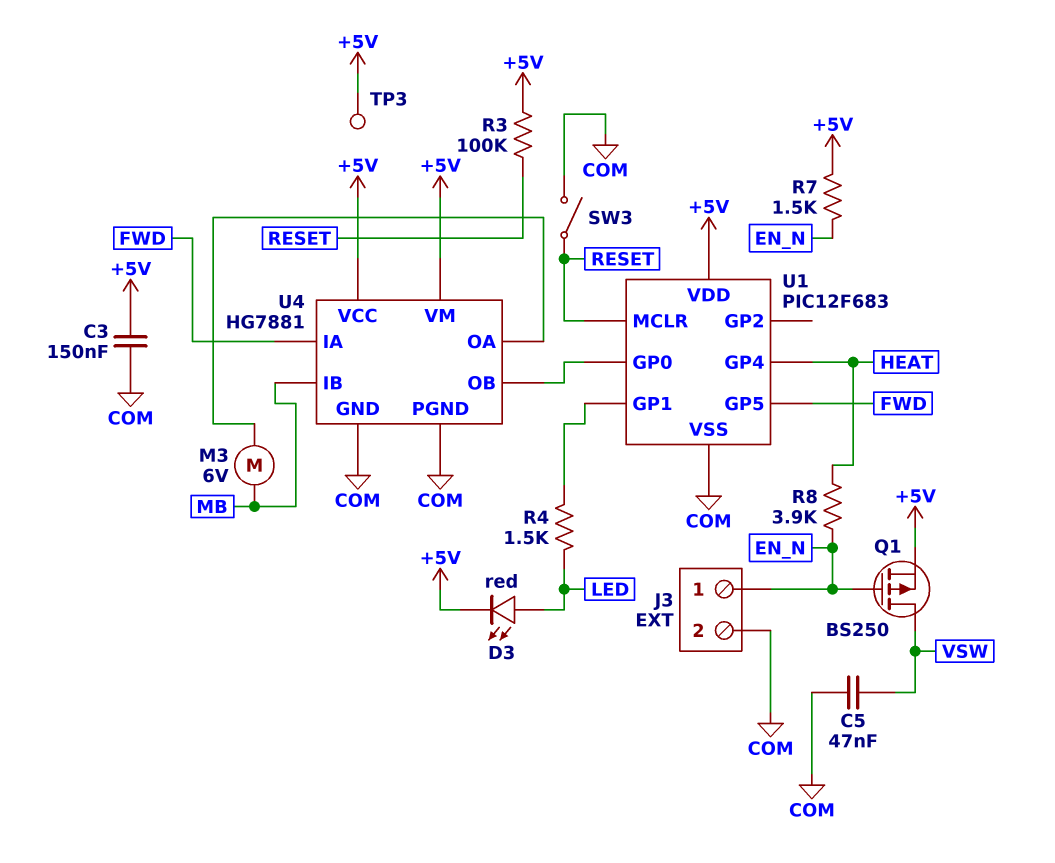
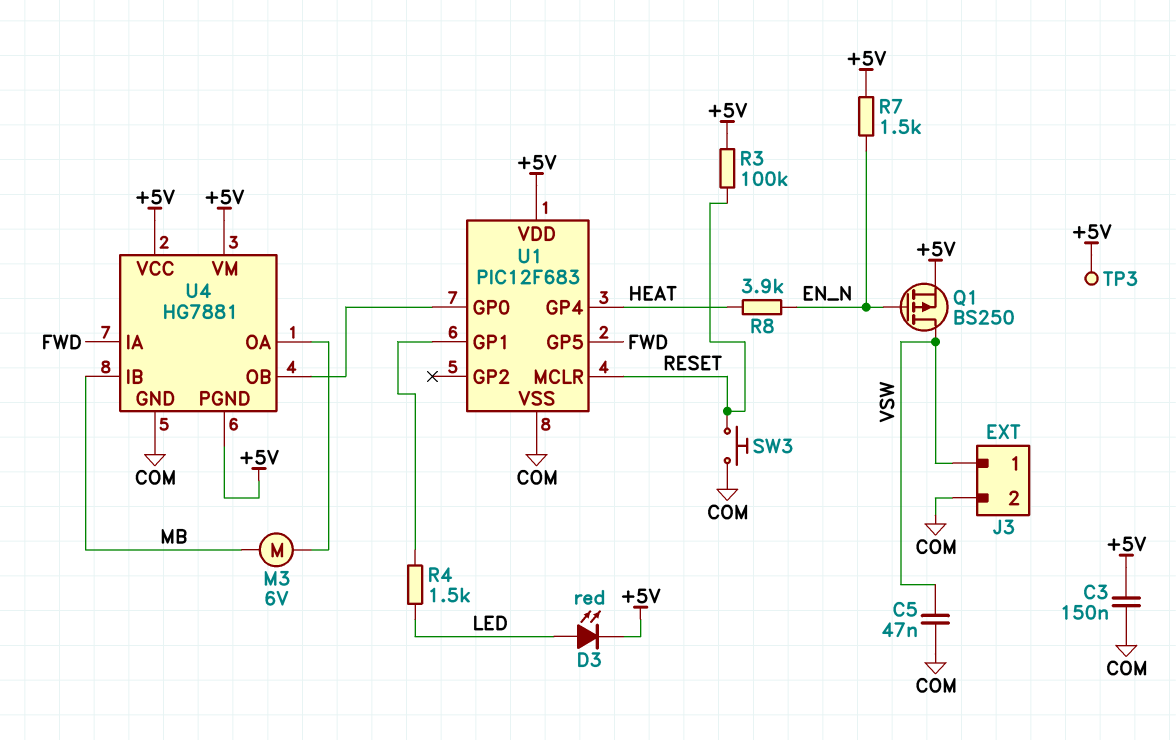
J3 pin 1: EN_N -> VSW
SW3: switch (COM, RESET) -> button (COM, RESET)
U4 pin PGND: COM -> +5V

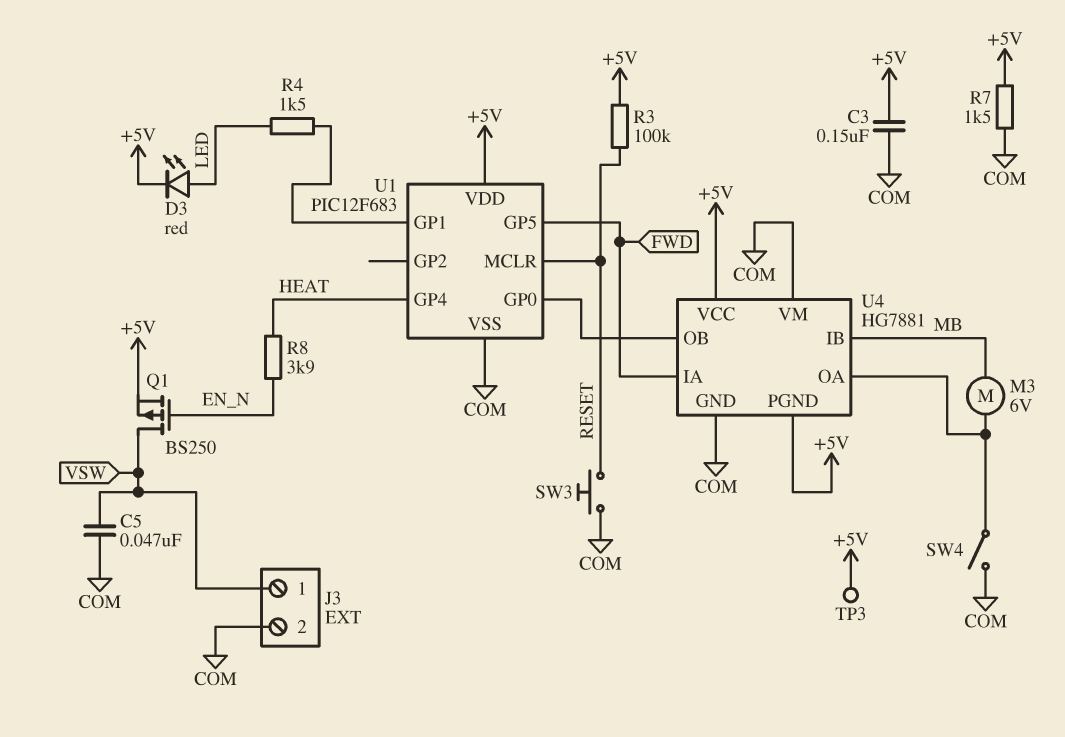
R7: 1.5k (+5V, EN_N) -> 1.5k (+5V, COM)
SW4: none -> switch (COM, U4/OA)
U4 pin VM: +5V -> COM

